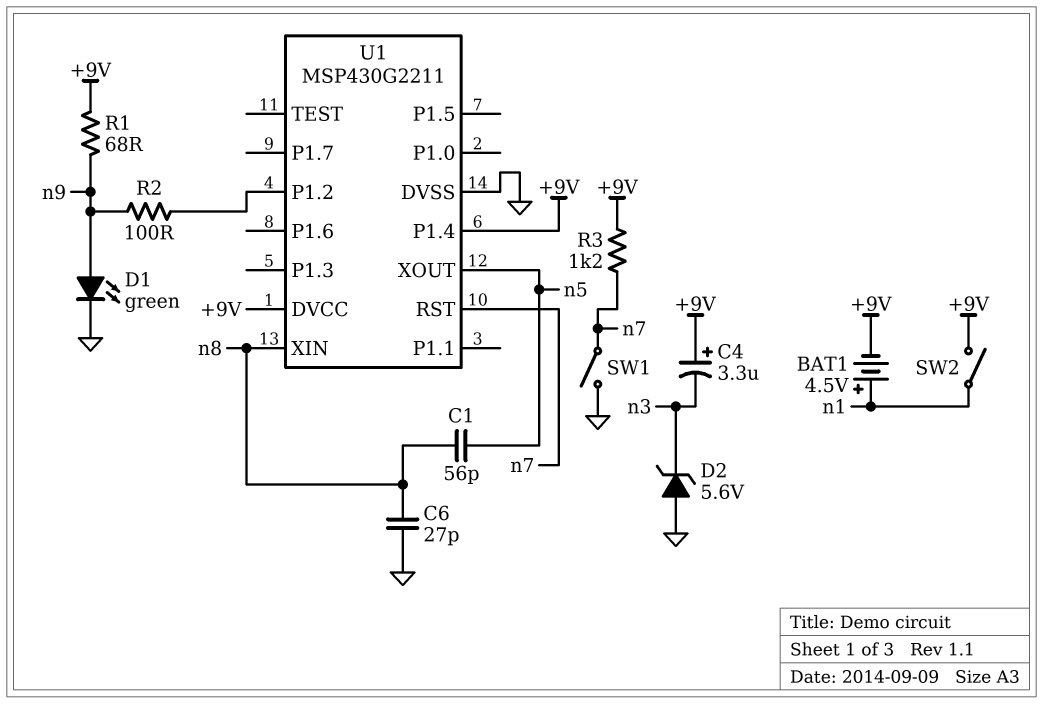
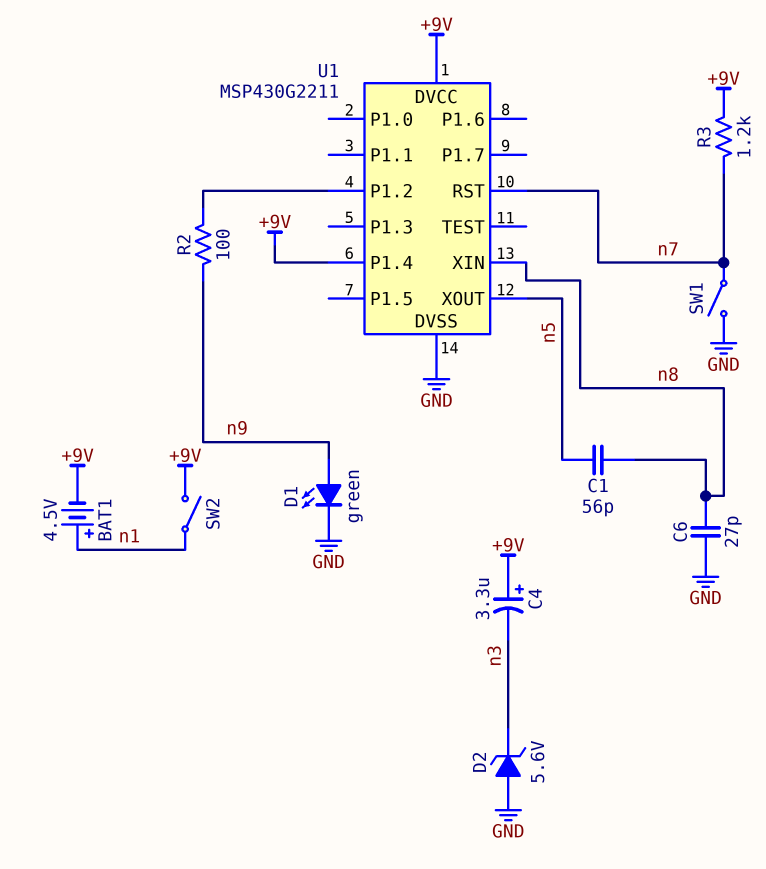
R1: 68 (+9V, n9) -> none

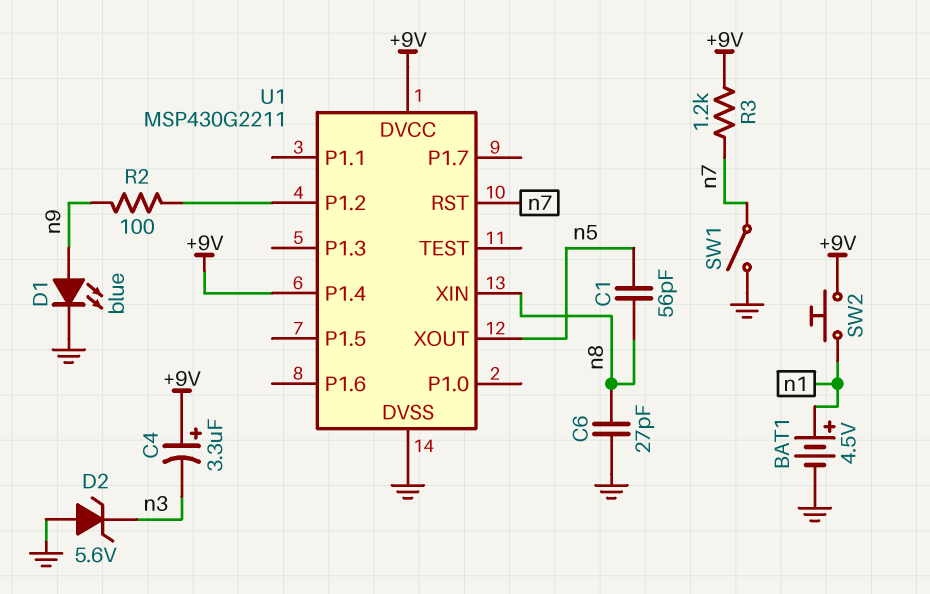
BAT1: 4.5V (plus n1, minus +9V) -> 4.5V (plus n1, minus GND)
D1: LED green (A n9, K GND) -> LED blue (A n9, K GND)
SW2: switch (+9V, n1) -> button (+9V, n1)

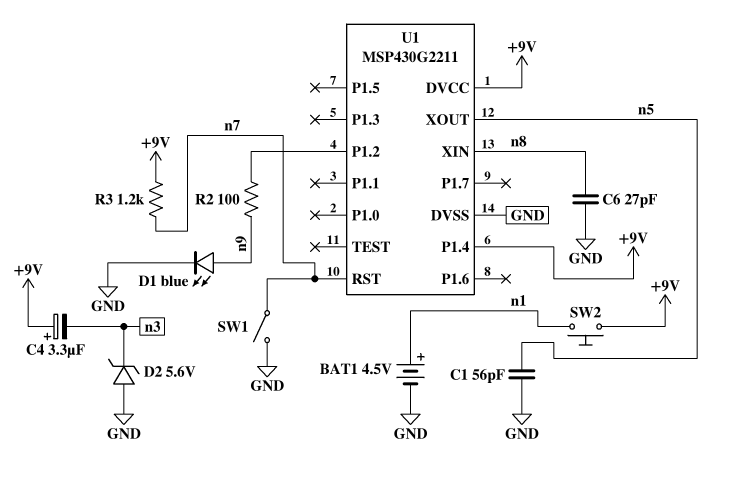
C1: 56pF (n5, n8) -> 56pF (GND, n5)

